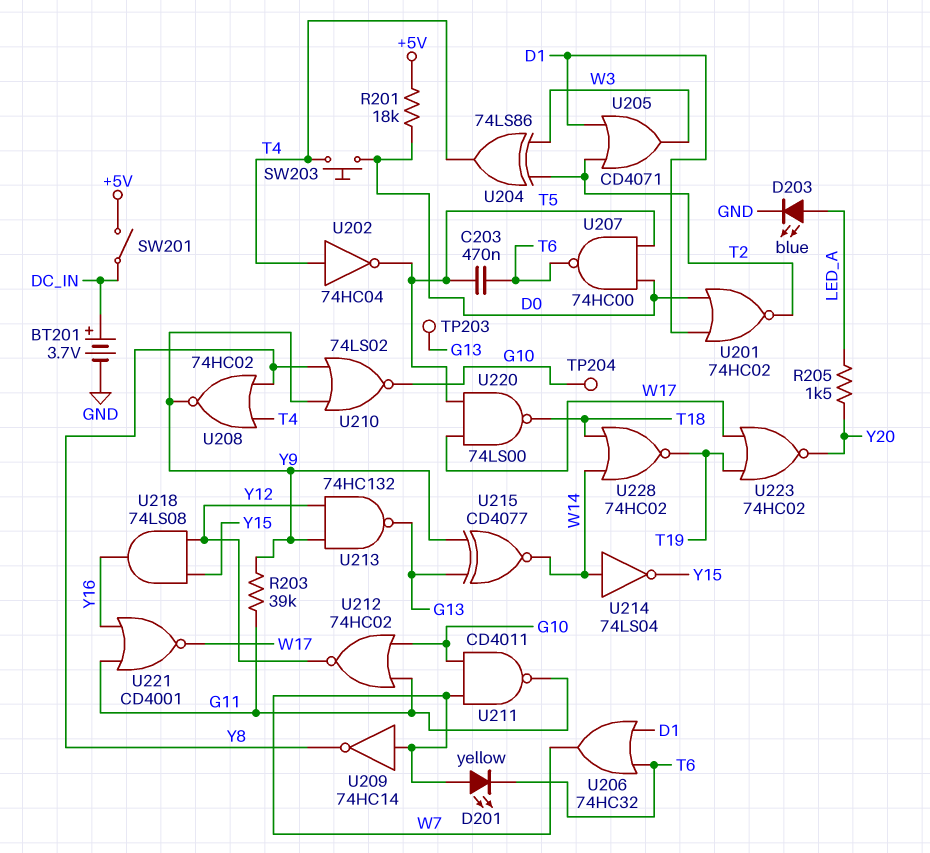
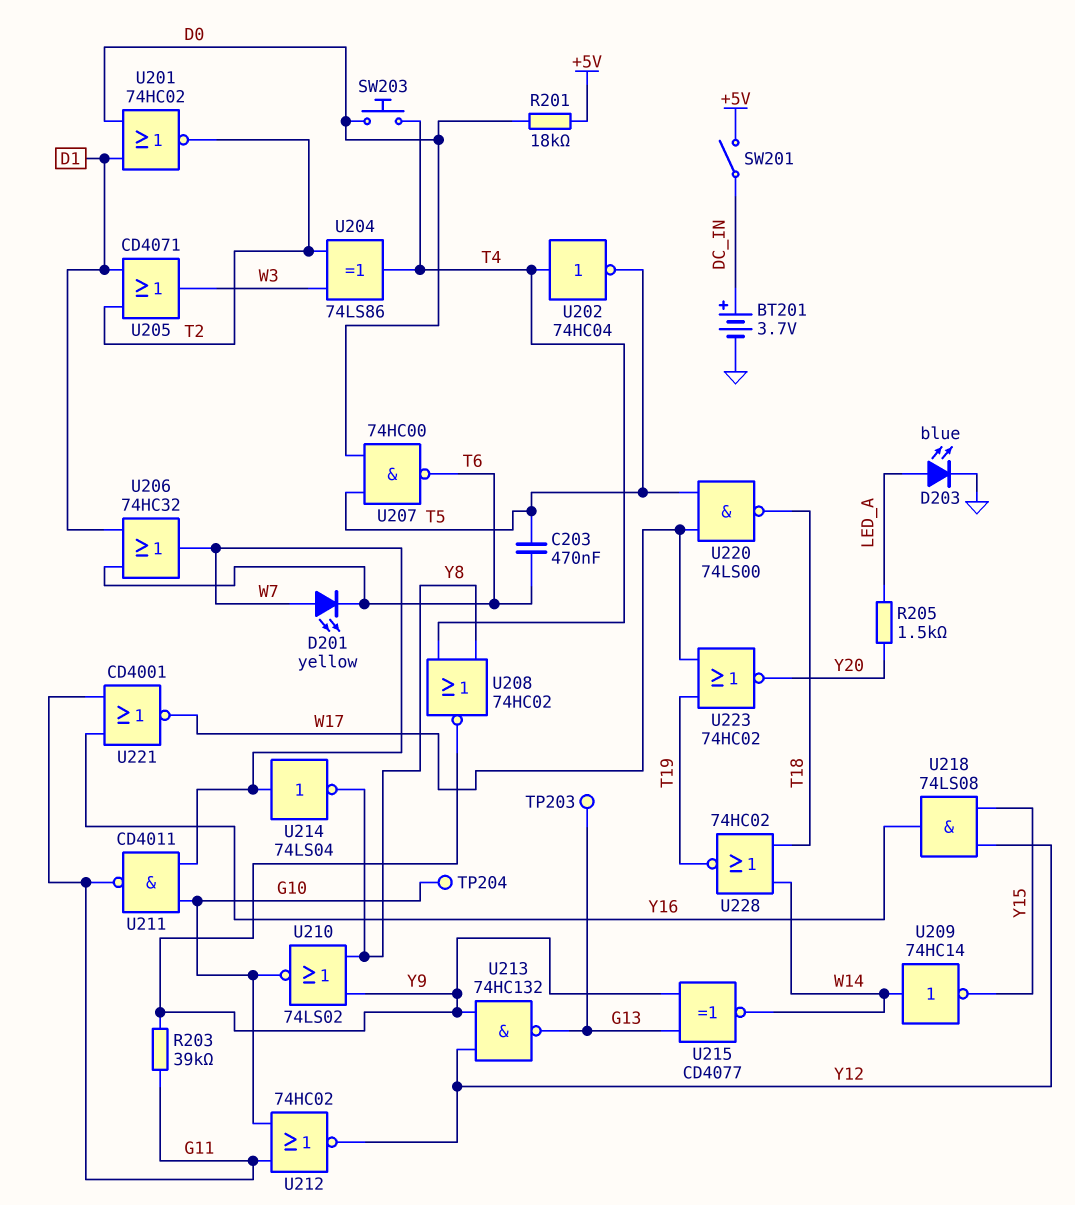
U209: NOT 74HC14 (in W7, out Y8) -> NOT 74HC14 (in W14, out Y15)
U214: NOT 74LS04 (in W14, out Y15) -> NOT 74LS04 (in W7, out Y8)

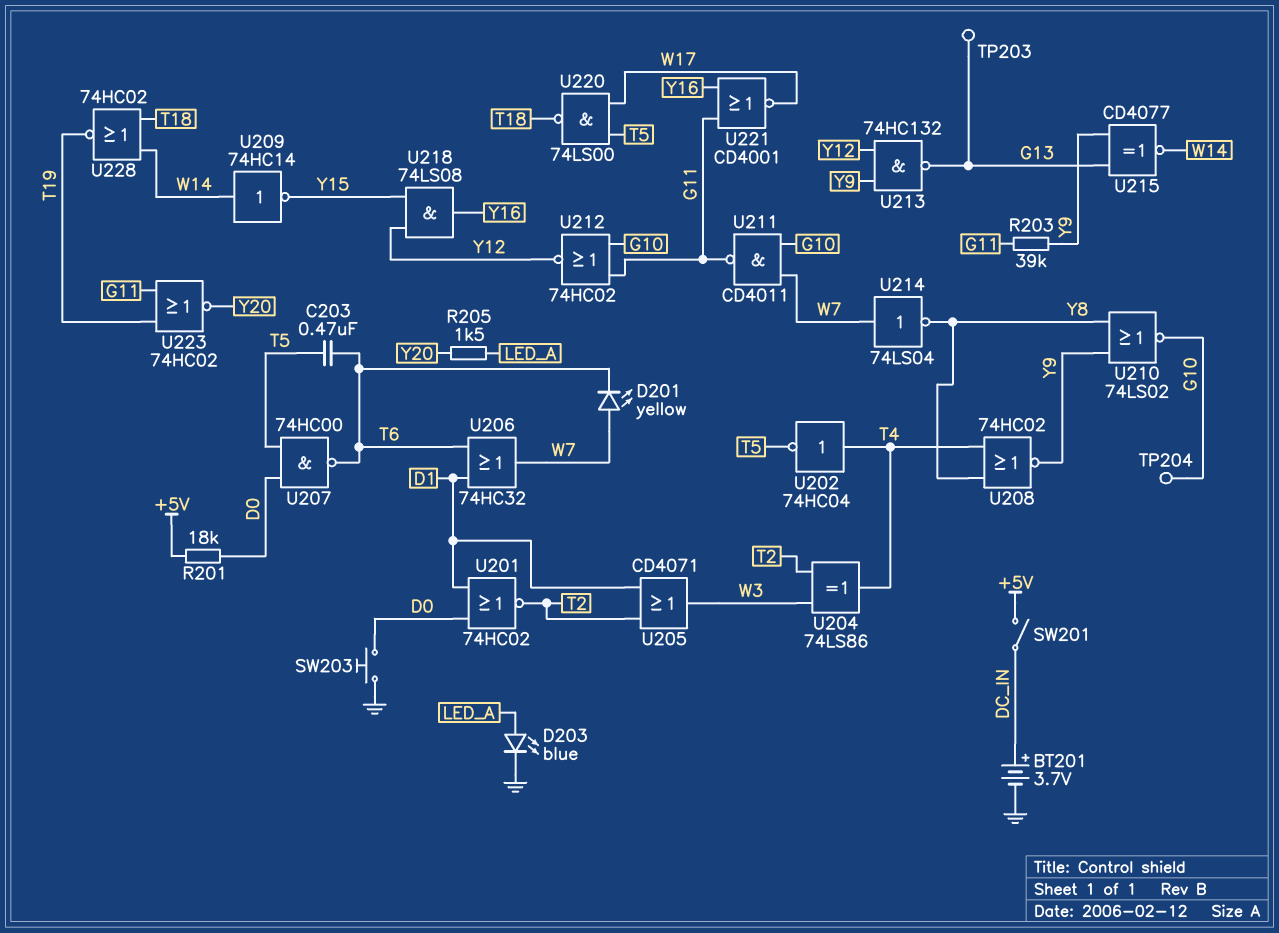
SW203: button (D0, T4) -> button (D0, GND)
U223: NOR 74HC02 (in T19, in W17, out Y20) -> NOR 74HC02 (in G11, in T19, out Y20)

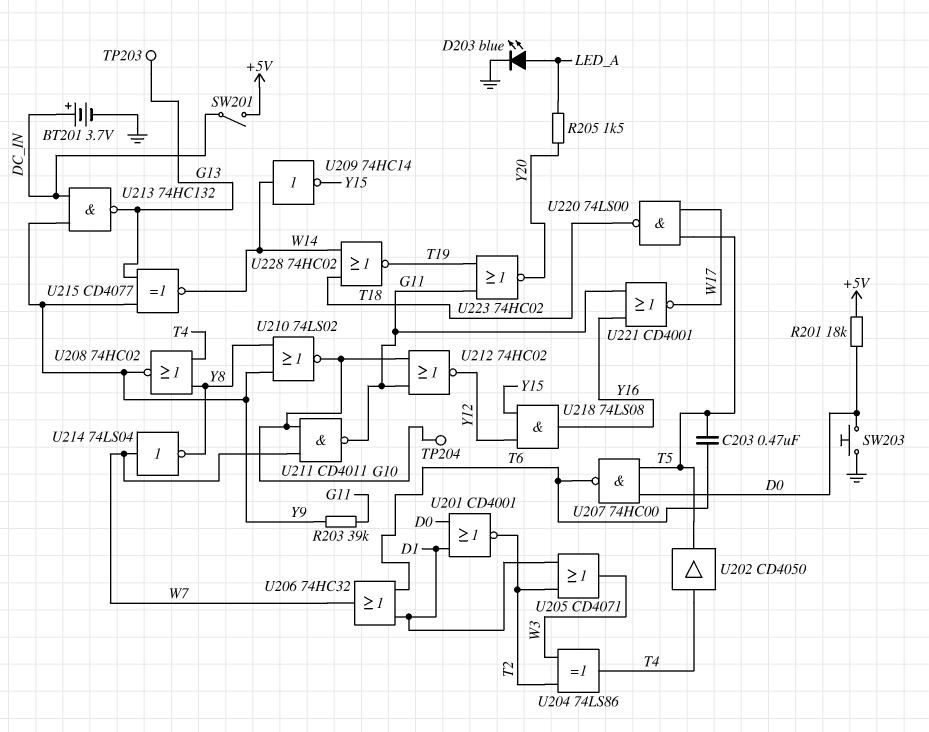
D201: LED yellow (A W7, K T6) -> none
U201: NOR 74HC02 (in D0, in D1, out T2) -> NOR CD4001 (in D0, in D1, out T2)
U202: NOT 74HC04 (in T4, out T5) -> buffer CD4050 (in T4, out T5)
U213: NAND 74HC132 (in Y9, in Y12, out G13) -> NAND 74HC132 (in DC_IN, in Y9, out G13)

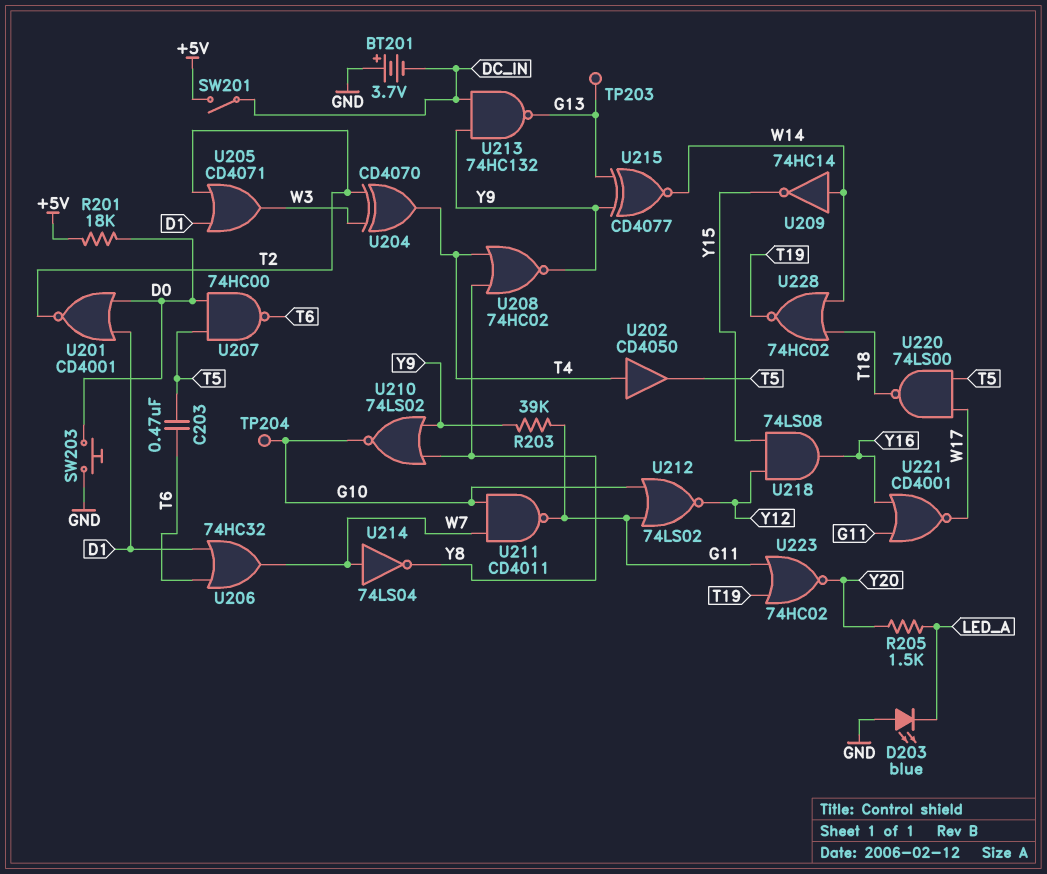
BT201: 3.7V (plus DC_IN, minus GND) -> 3.7V (plus GND, minus DC_IN)
D203: LED blue (A LED_A, K GND) -> LED blue (A GND, K LED_A)
U204: XOR 74LS86 (in T2, in W3, out T4) -> XOR CD4070 (in T2, in W3, out T4)
U212: NOR 74HC02 (in G10, in G11, out Y12) -> NOR 74LS02 (in G10, in G11, out Y12)

